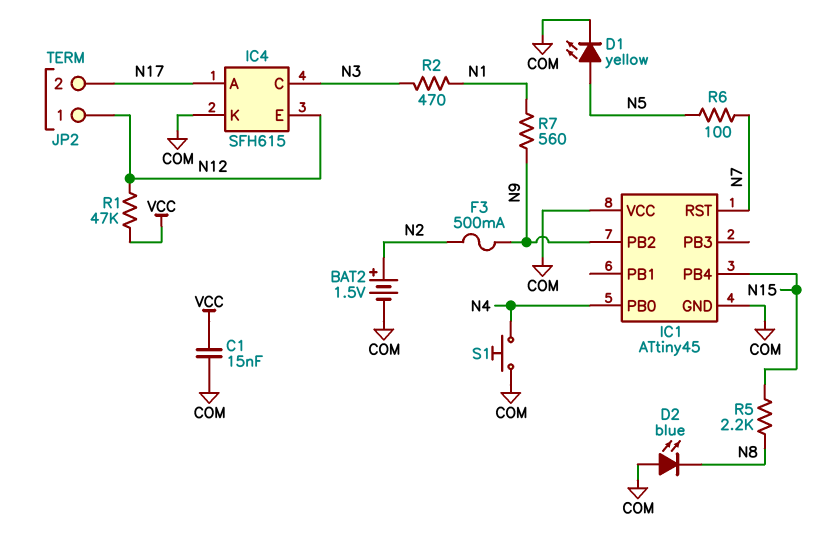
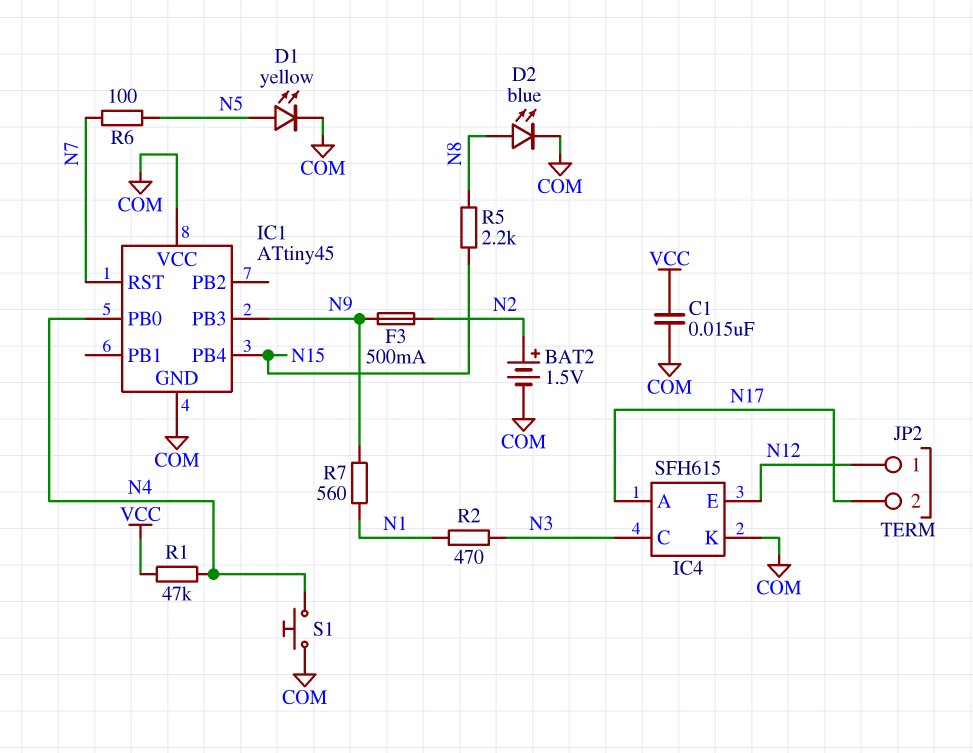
D2: LED blue (A COM, K N8) -> LED blue (A N8, K COM)
IC1 pin PB2: N9 -> none
IC1 pin PB3: none -> N9
R1: 47k (N12, VCC) -> 47k (N4, VCC)

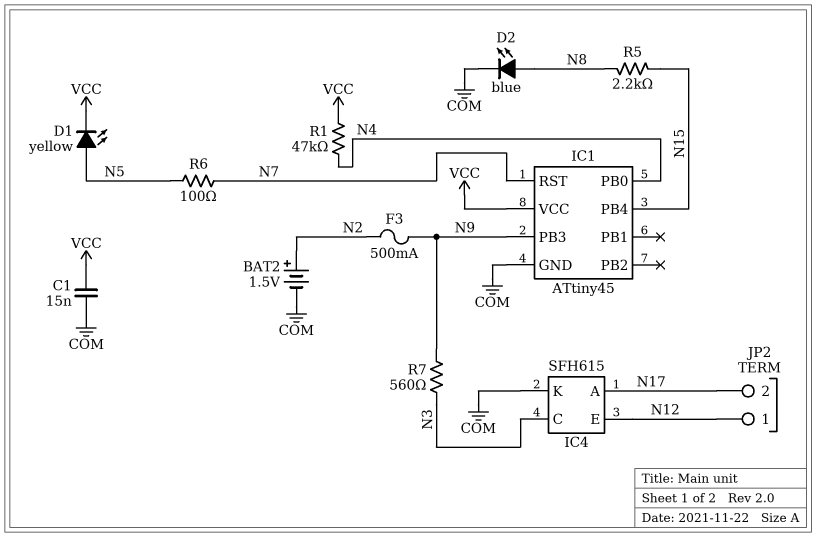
D1: LED yellow (A N5, K COM) -> LED yellow (A N5, K VCC)
IC1 pin VCC: COM -> VCC
R2: 470 (N1, N3) -> none
R7: 560 (N1, N9) -> 560 (N3, N9)
S1: button (COM, N4) -> none

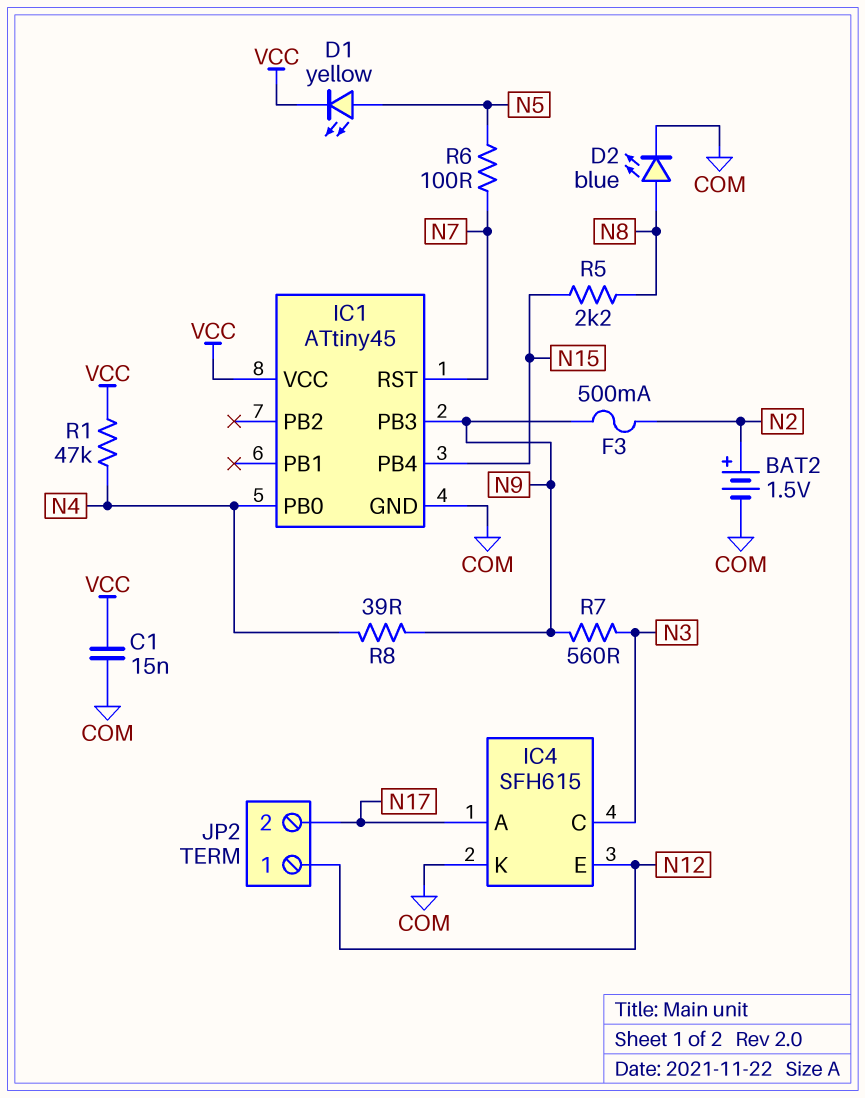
R8: none -> 39 (N4, N9)

